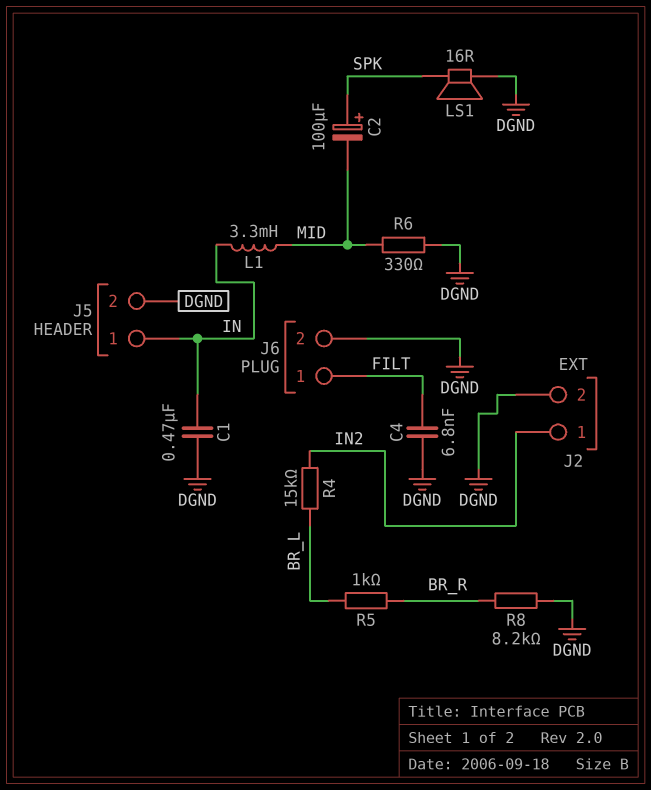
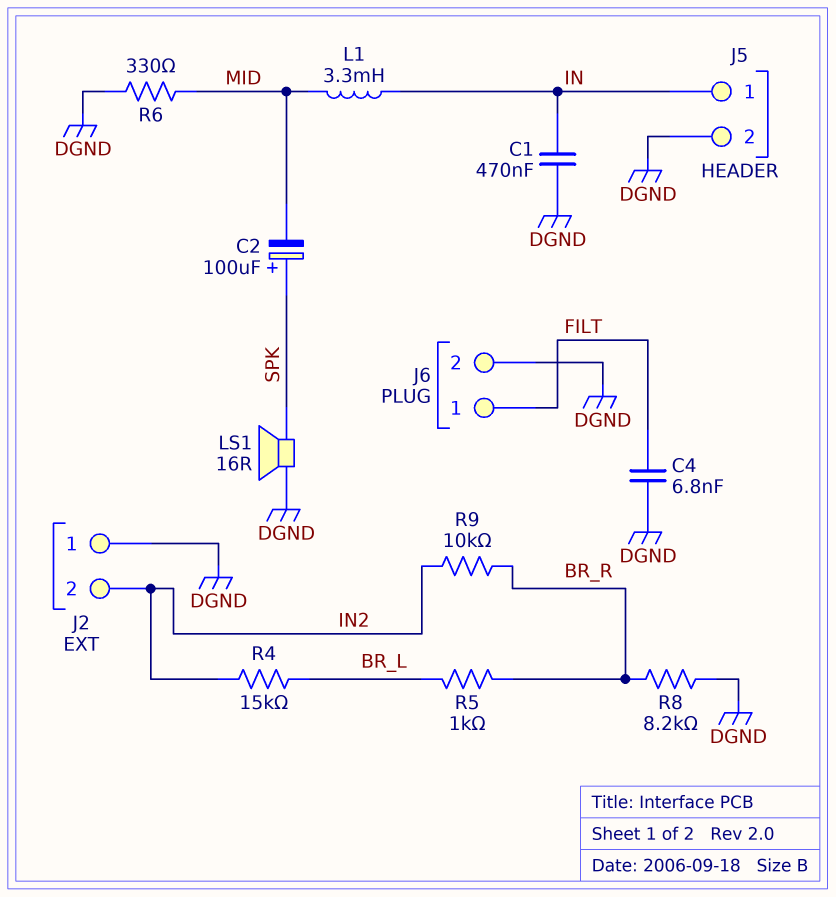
J2 pin 1: IN2 -> DGND
J2 pin 2: DGND -> IN2
R9: none -> 10k (BR_R, IN2)

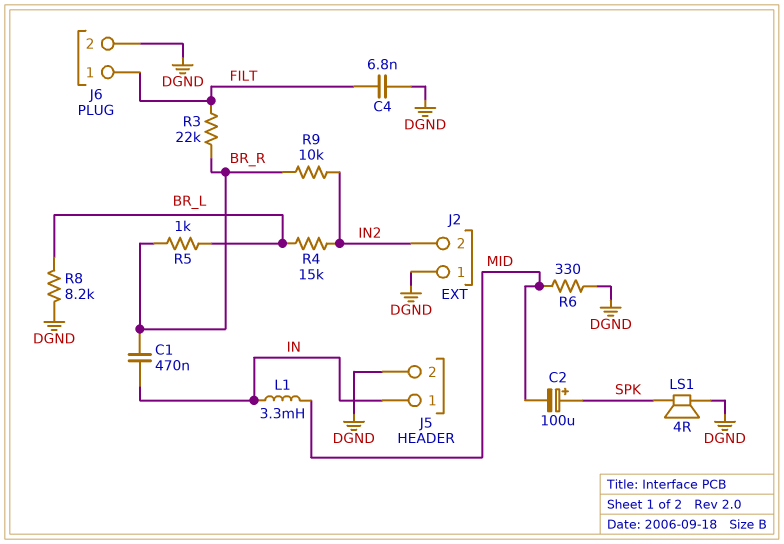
C1: 470nF (DGND, IN) -> 470nF (BR_R, IN)
LS1: speaker 16R (DGND, SPK) -> speaker 4R (DGND, SPK)
R3: none -> 22k (BR_R, FILT)
R8: 8.2k (BR_R, DGND) -> 8.2k (BR_L, DGND)

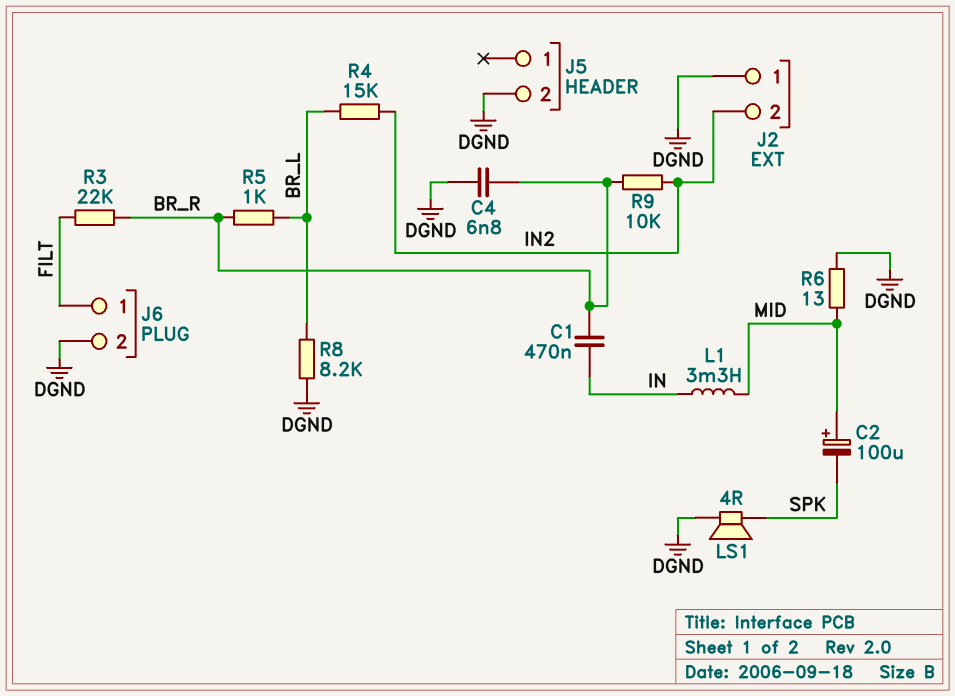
C2: 100uF (plus SPK, minus MID) -> 100uF (plus MID, minus SPK)
C4: 6.8nF (DGND, FILT) -> 6.8nF (BR_R, DGND)
J5 pin 1: IN -> none
R6: 330 (DGND, MID) -> 13 (DGND, MID)

